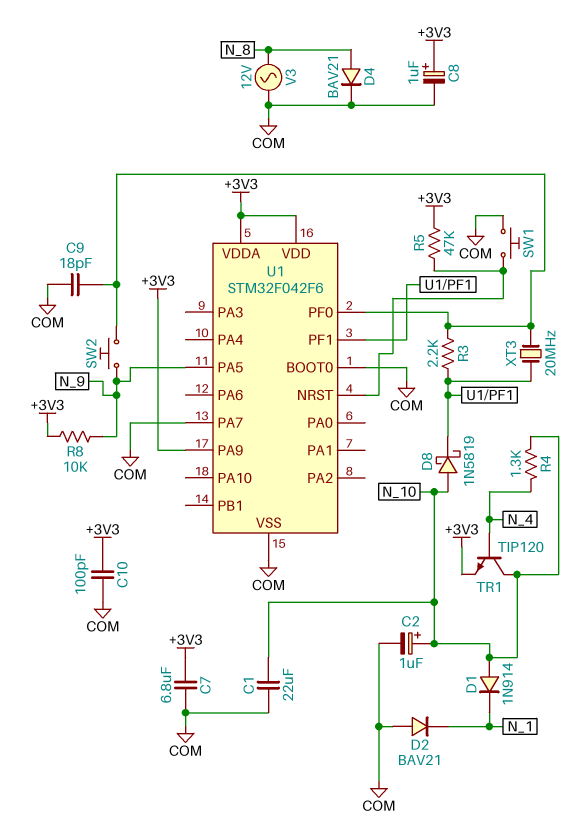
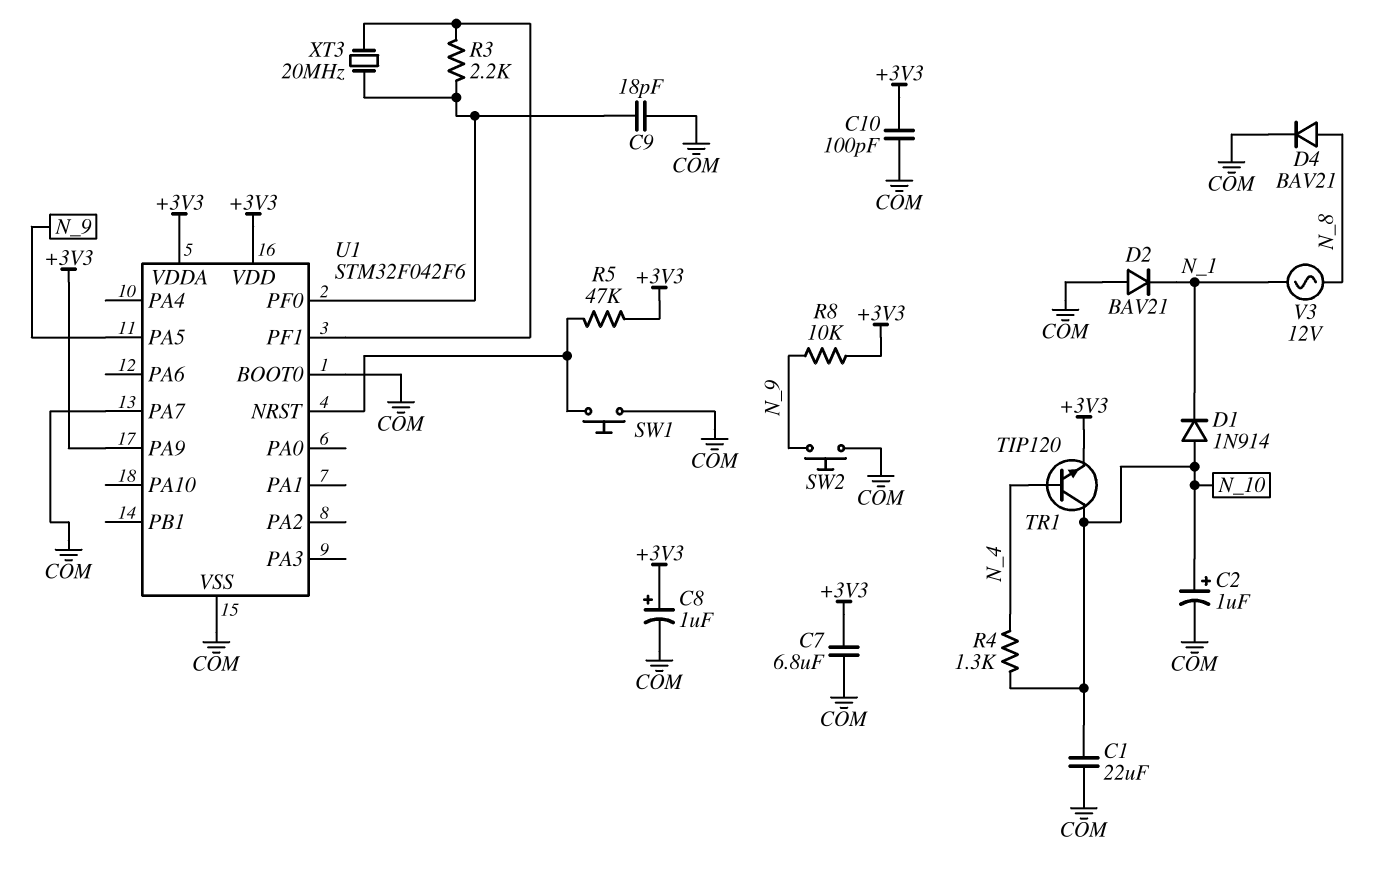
D8: schottky 1N5819 (A N_10, K U1/PF1) -> none
SW2: button (N_9, U1/PF0) -> button (COM, N_9)
V3: AC 12V (COM, N_8) -> AC 12V (N_1, N_8)

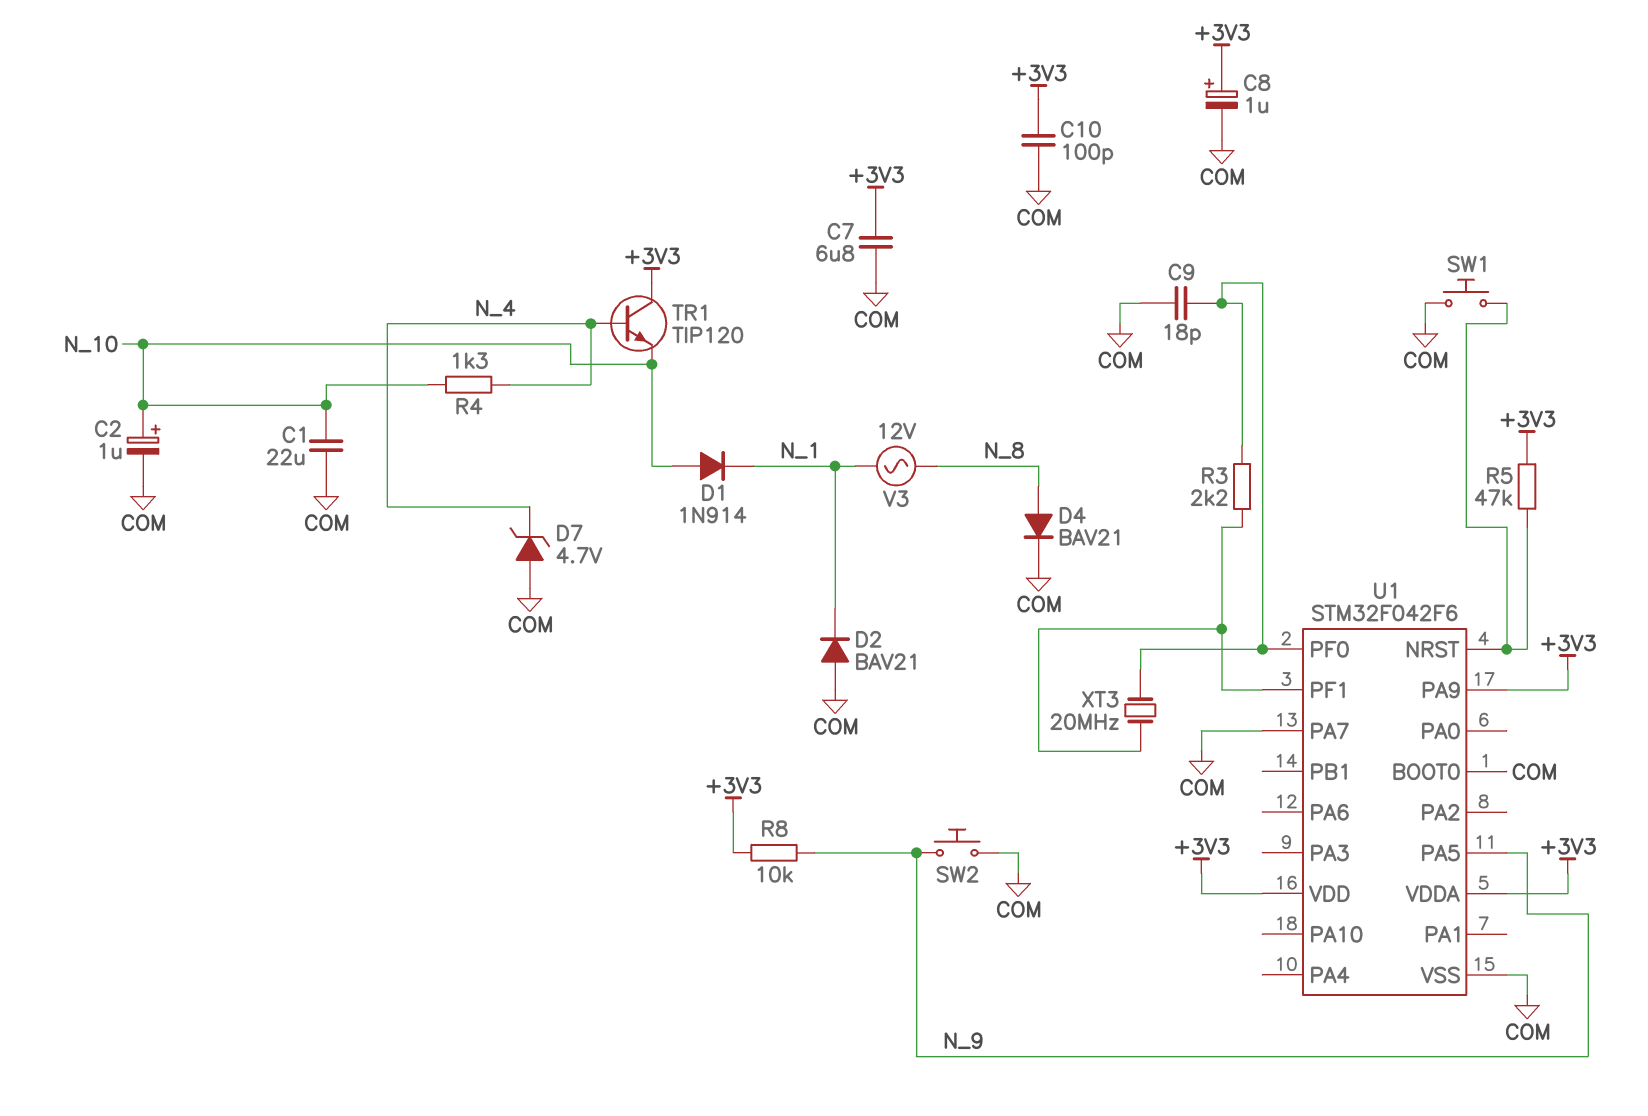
D7: none -> zener 4.7V (A COM, K N_4)
TR1: NPN TIP120 (B N_4, C N_10, E +3V3) -> NPN TIP120 (B N_4, C +3V3, E N_10)

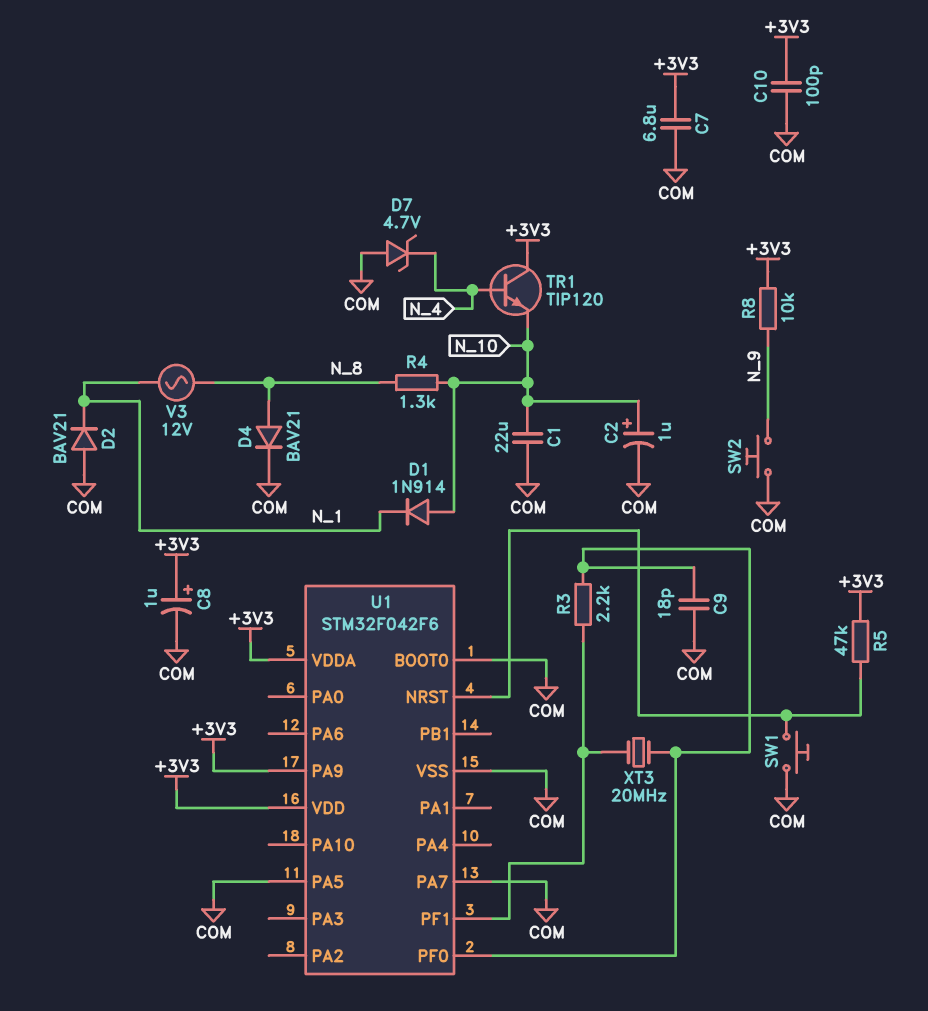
R4: 1.3k (N_4, N_10) -> 1.3k (N_8, N_10)
U1 pin PA5: N_9 -> COM

